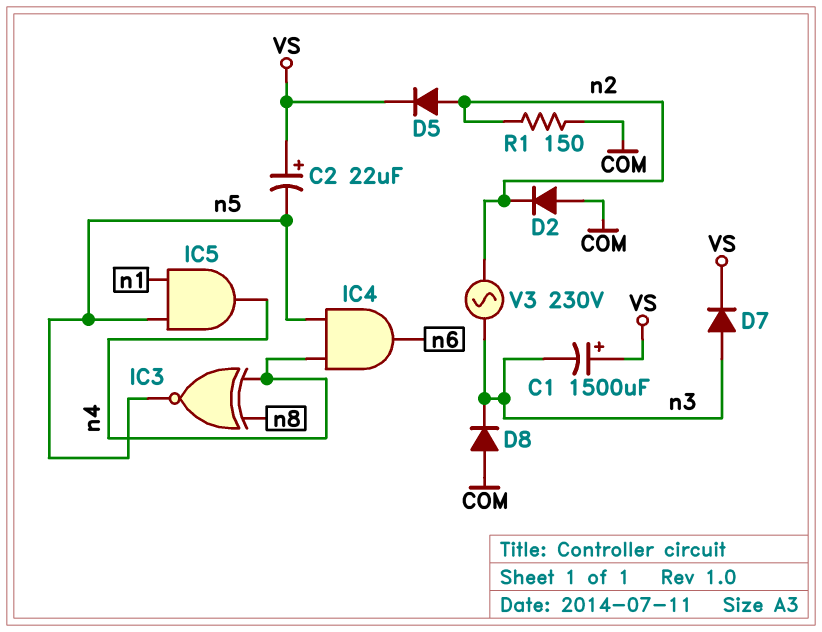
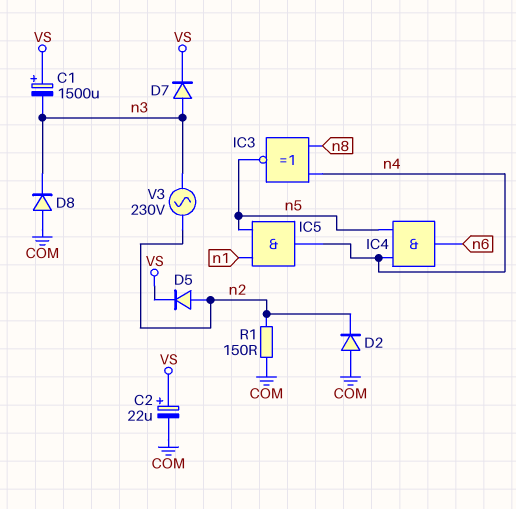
C2: 22uF (plus VS, minus n5) -> 22uF (plus VS, minus COM)

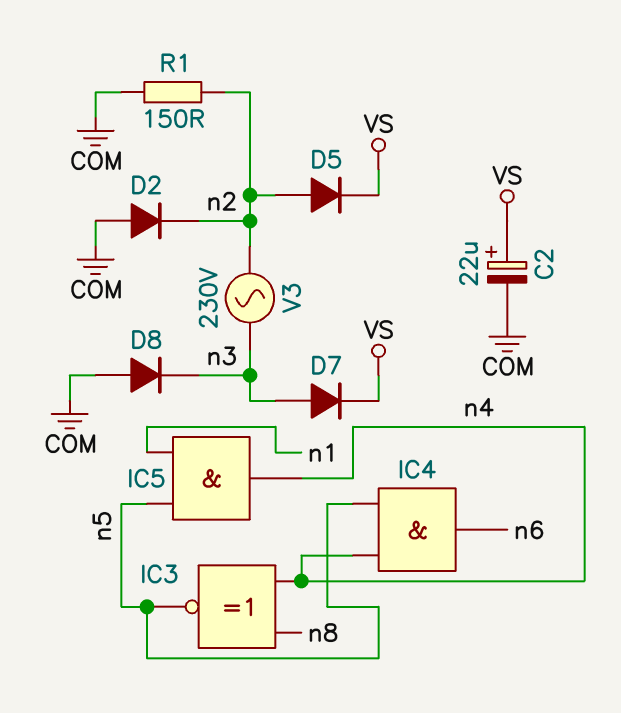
C1: 1500uF (plus VS, minus n3) -> none

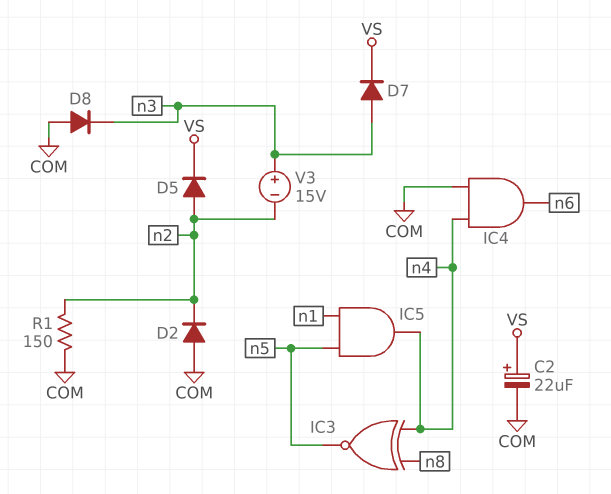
IC4: AND (in n4, in n5, out n6) -> AND (in COM, in n4, out n6)
V3: AC 230V (n2, n3) -> 15V (plus n3, minus n2)

